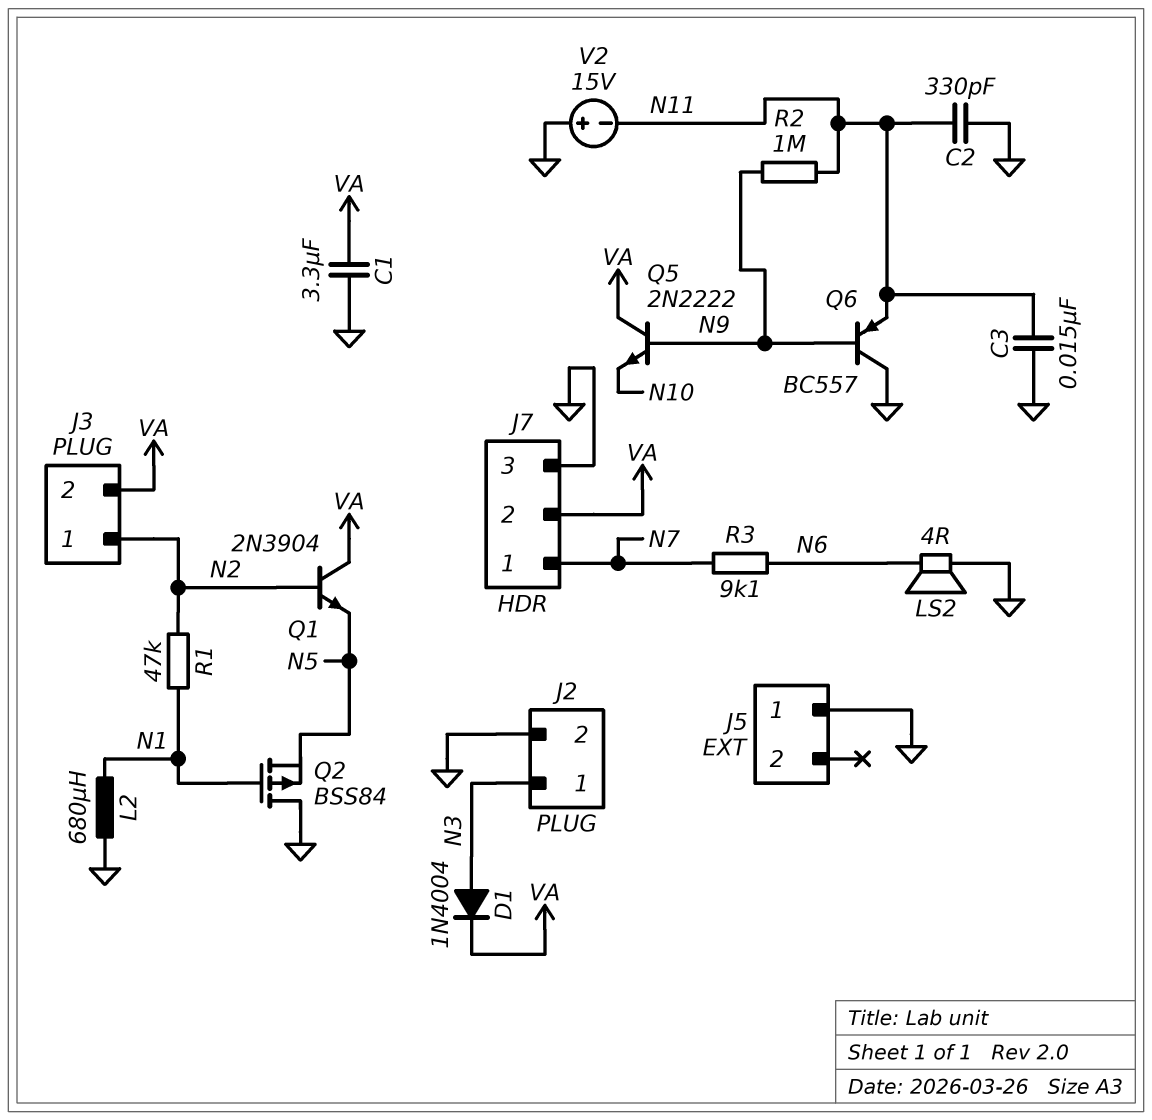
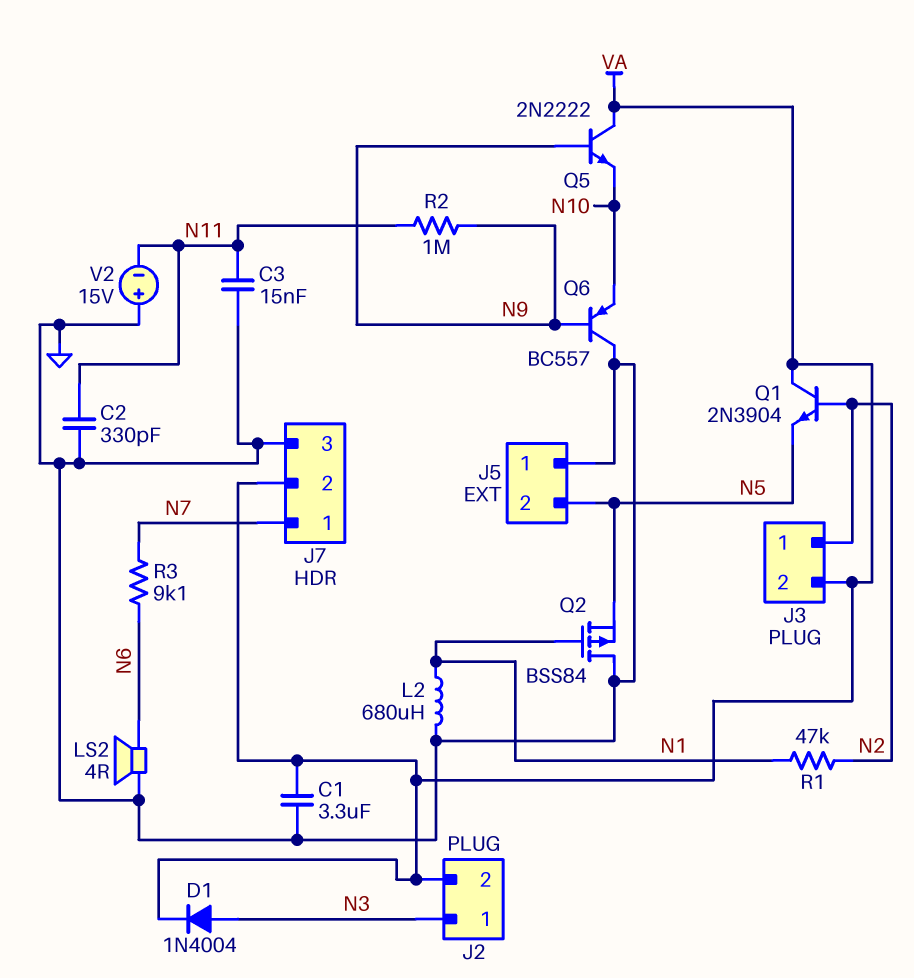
J2 pin 2: GND -> VA
J5 pin 2: none -> N5
Q6: PNP BC557 (B N9, C GND, E N11) -> PNP BC557 (B N9, C GND, E N10)

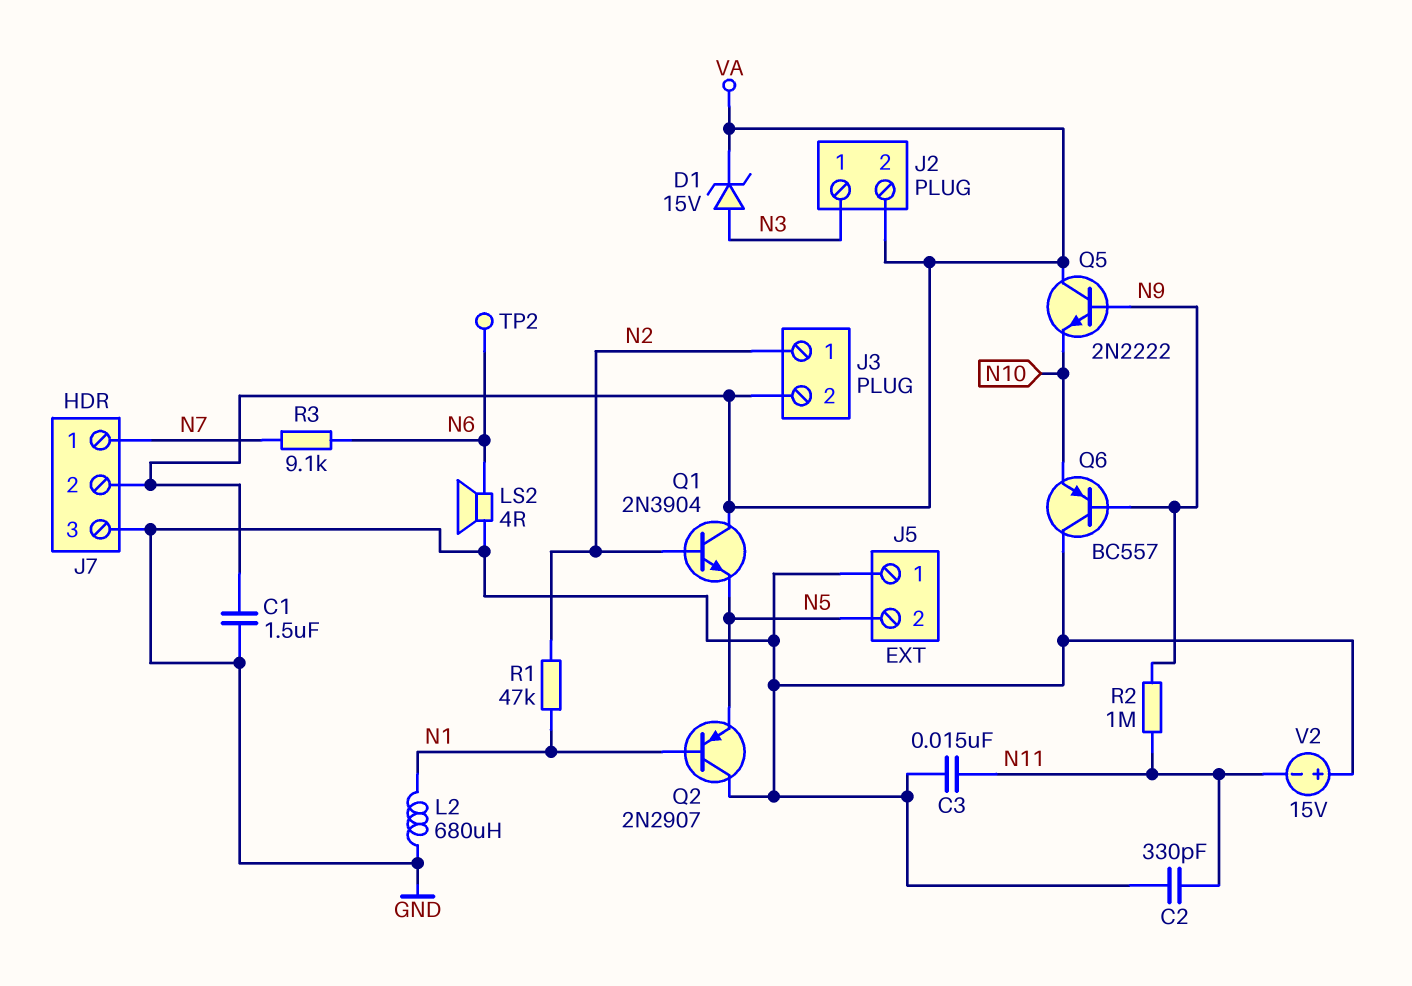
C1: 3.3uF (GND, VA) -> 1.5uF (GND, VA)
D1: diode 1N4004 (A N3, K VA) -> zener 15V (A N3, K VA)
Q2: PMOS BSS84 (G N1, D GND, S N5) -> PNP 2N2907 (B N1, C GND, E N5)
TP2: none -> test point (N6)

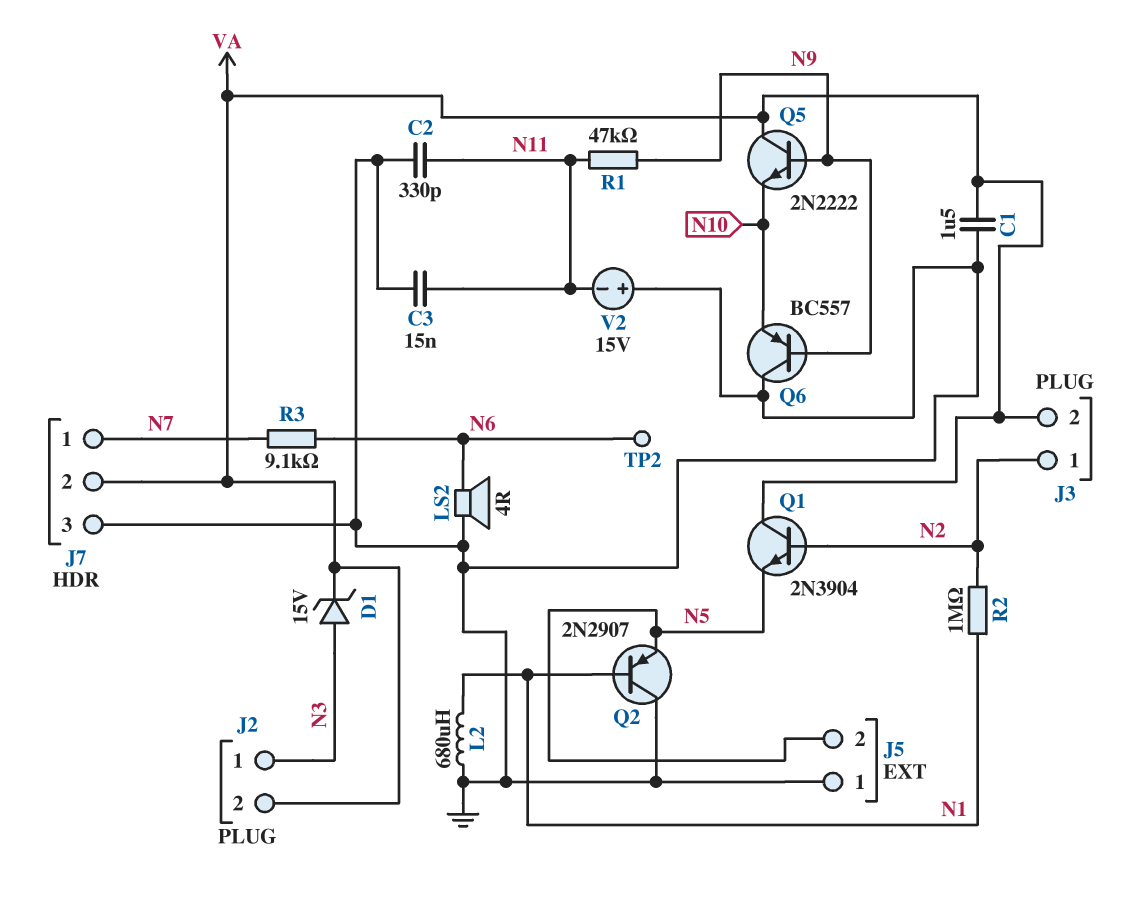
R1: 47k (N1, N2) -> 47k (N9, N11)
R2: 1M (N9, N11) -> 1M (N1, N2)

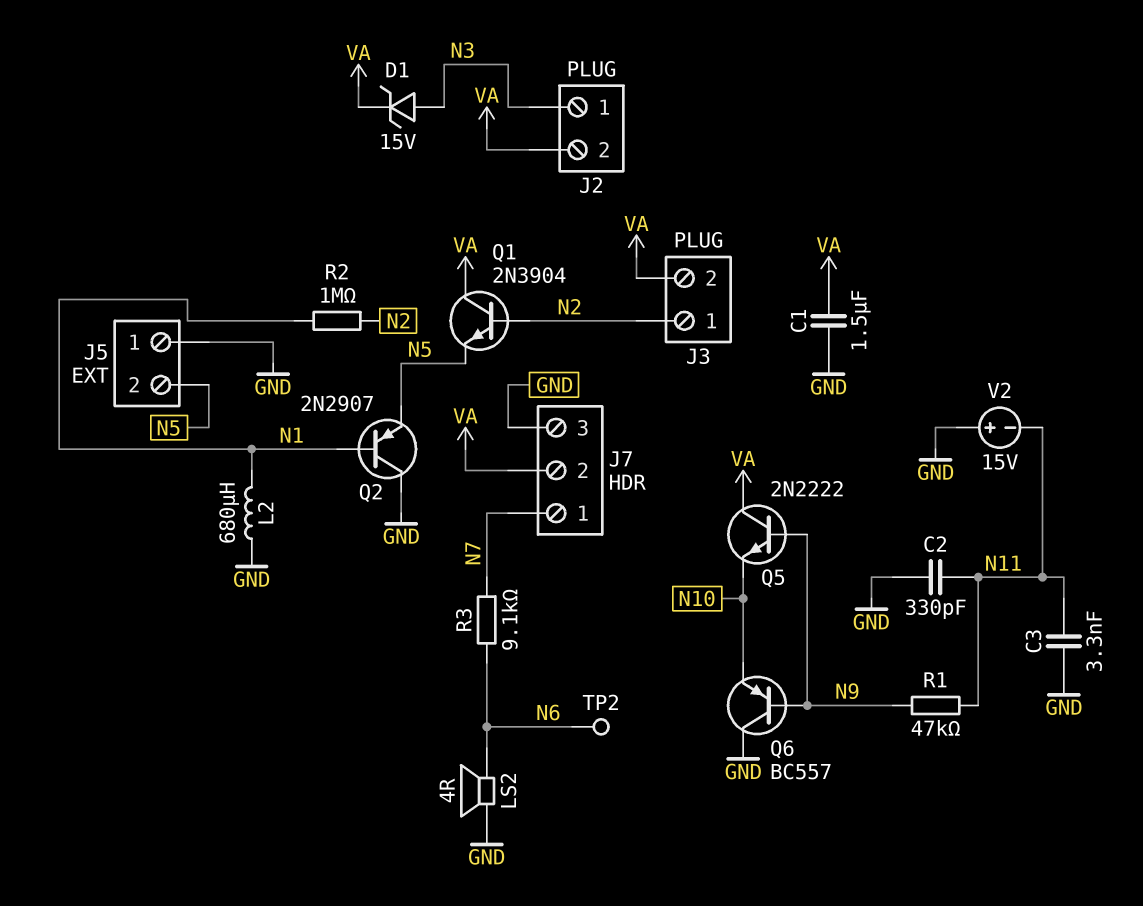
C3: 15nF (GND, N11) -> 3.3nF (GND, N11)

